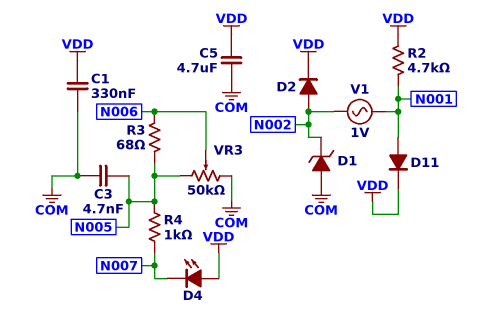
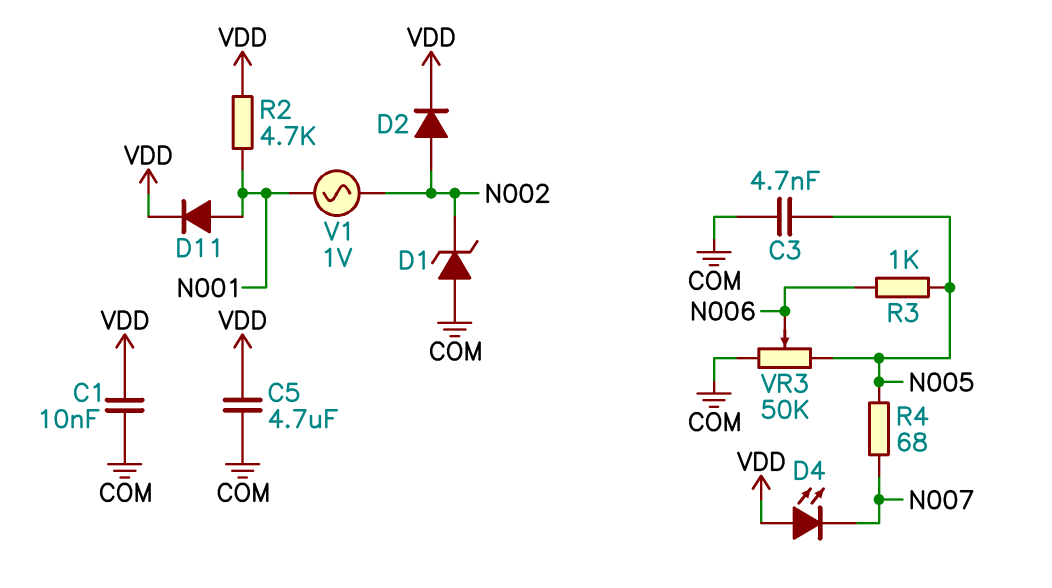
C1: 330nF (COM, VDD) -> 10nF (COM, VDD)
R3: 68 (N005, N006) -> 1k (N005, N006)
R4: 1k (N005, N007) -> 68 (N005, N007)

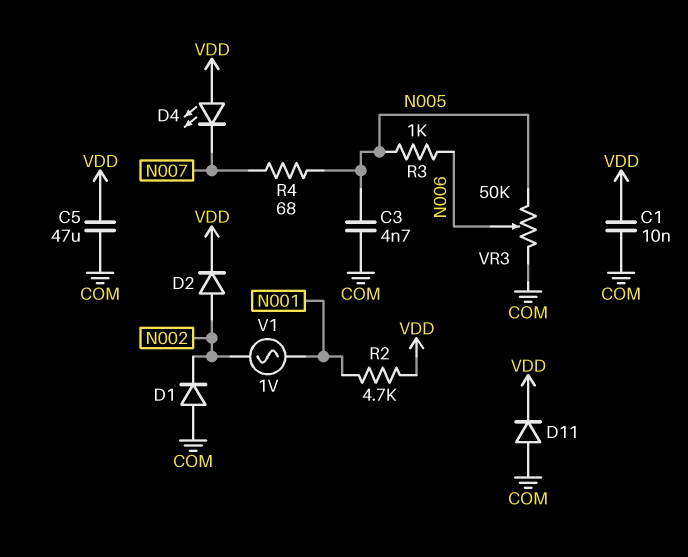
C5: 4.7uF (COM, VDD) -> 47uF (COM, VDD)
D1: zener (A COM, K N002) -> diode (A COM, K N002)
D11: diode (A N001, K VDD) -> diode (A COM, K VDD)

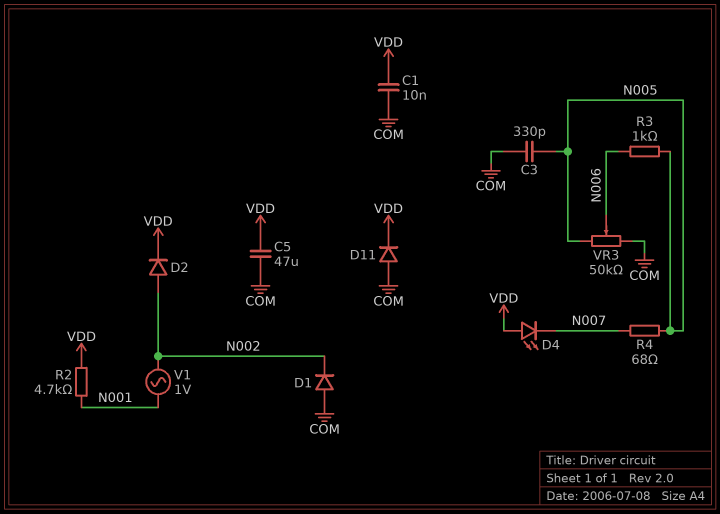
C3: 4.7nF (COM, N005) -> 330pF (COM, N005)

